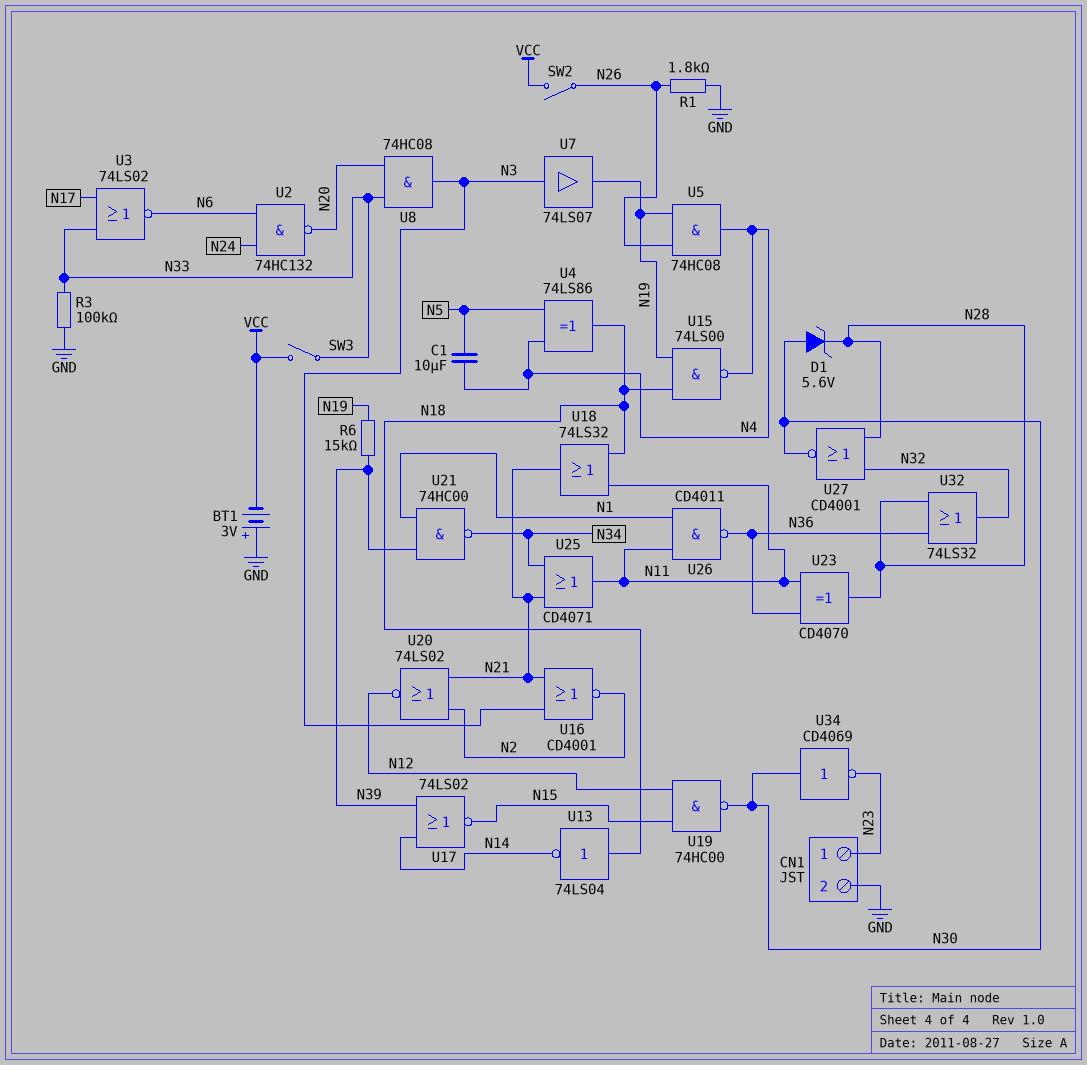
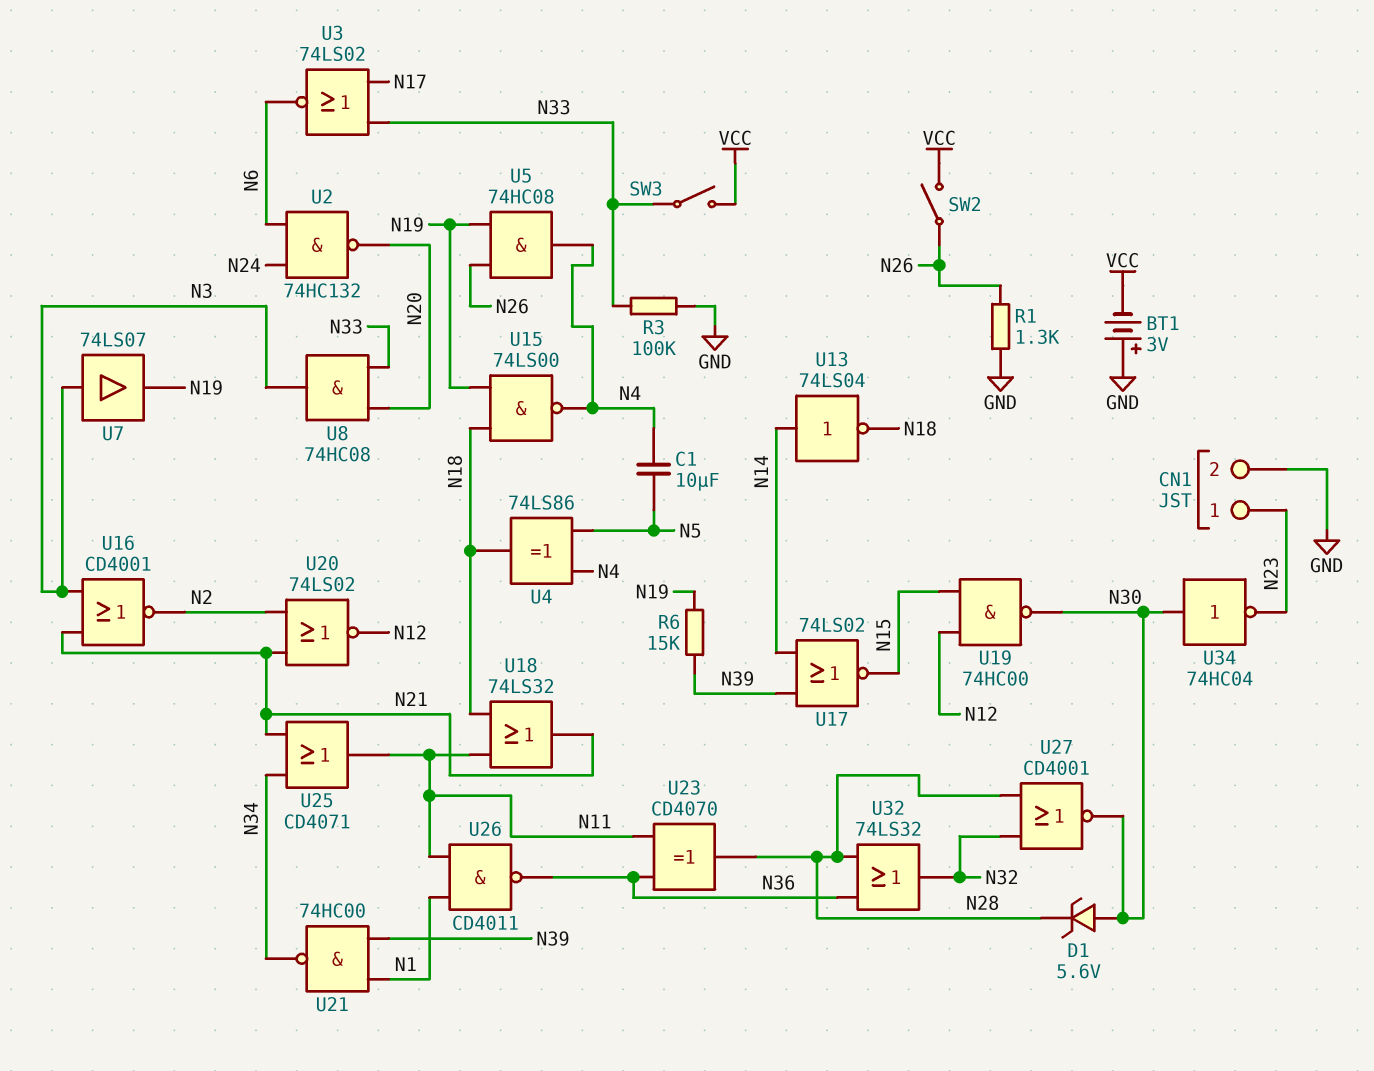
R1: 1.8k (GND, N26) -> 1.3k (GND, N26)
U13: NOT 74LS04 (in N18, out N14) -> NOT 74LS04 (in N14, out N18)
U34: NOT CD4069 (in N30, out N23) -> NOT 74HC04 (in N30, out N23)

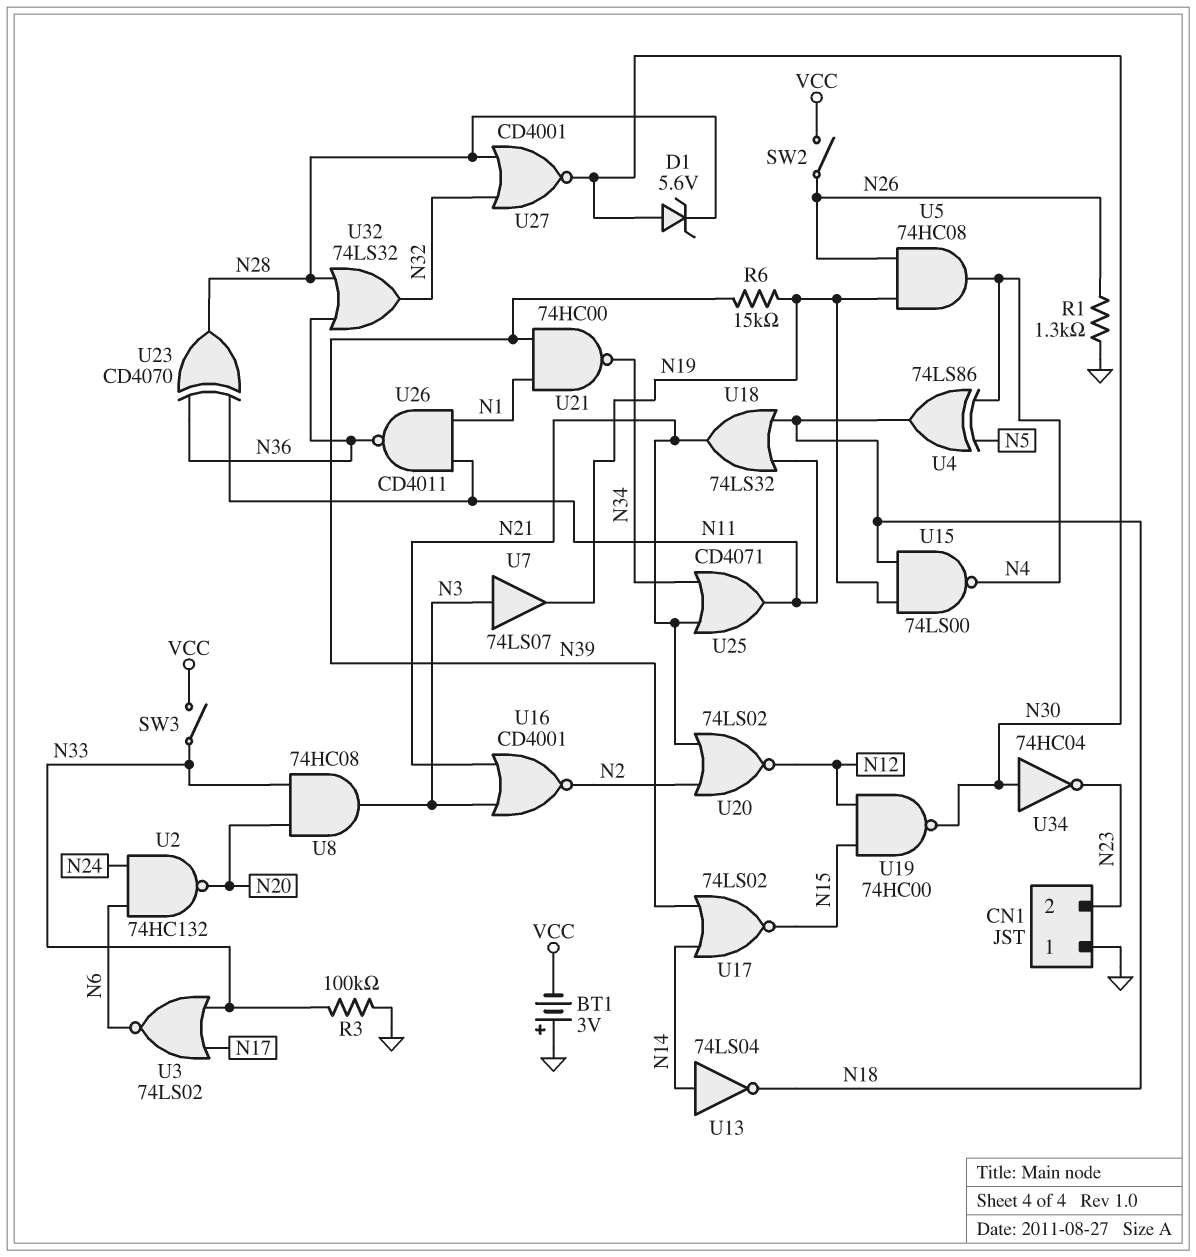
C1: 10uF (N4, N5) -> none
CN1 pin 1: N23 -> GND
CN1 pin 2: GND -> N23

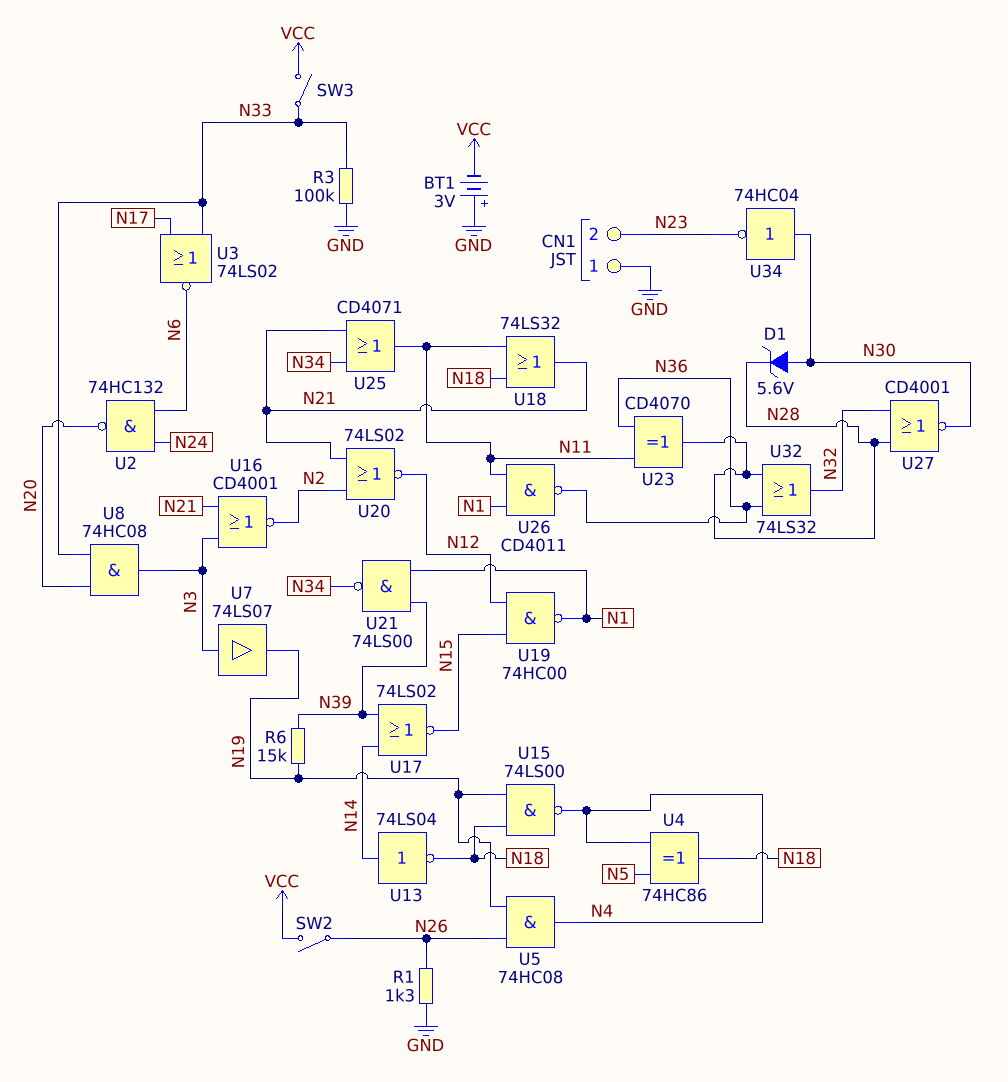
U4: XOR 74LS86 (in N4, in N5, out N18) -> XOR 74HC86 (in N4, in N5, out N18)
U19: NAND 74HC00 (in N12, in N15, out N30) -> NAND 74HC00 (in N12, in N15, out N1)
U21: NAND 74HC00 (in N1, in N39, out N34) -> NAND 74LS00 (in N1, in N39, out N34)

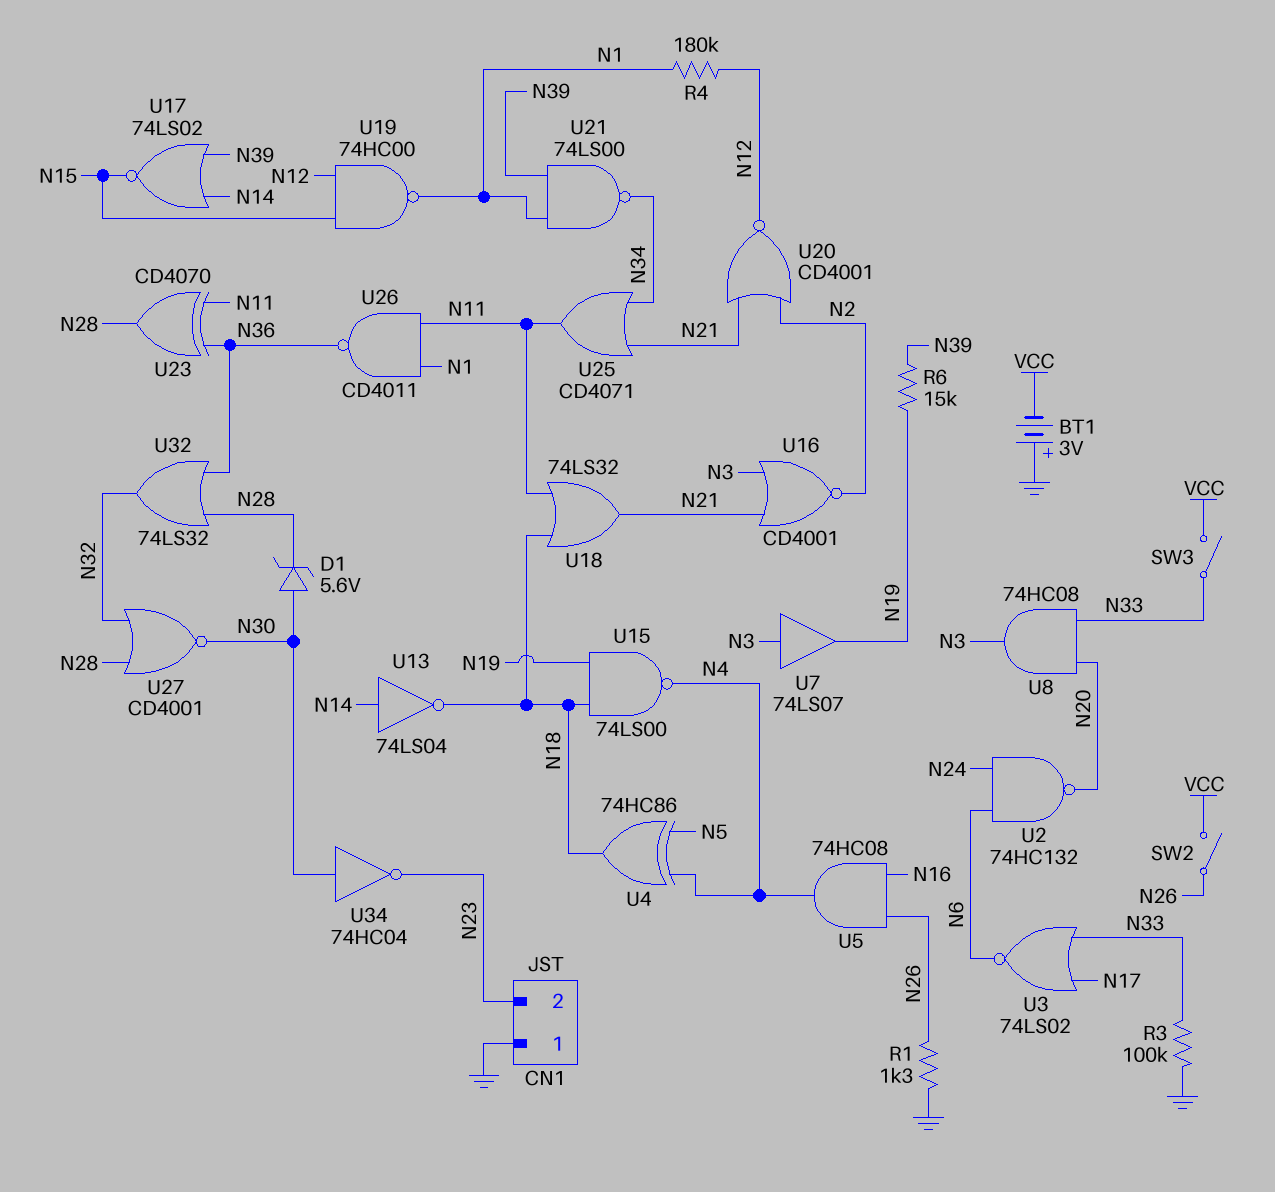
R4: none -> 180k (N1, N12)
U5: AND 74HC08 (in N19, in N26, out N4) -> AND 74HC08 (in N16, in N26, out N4)
U20: NOR 74LS02 (in N2, in N21, out N12) -> NOR CD4001 (in N2, in N21, out N12)

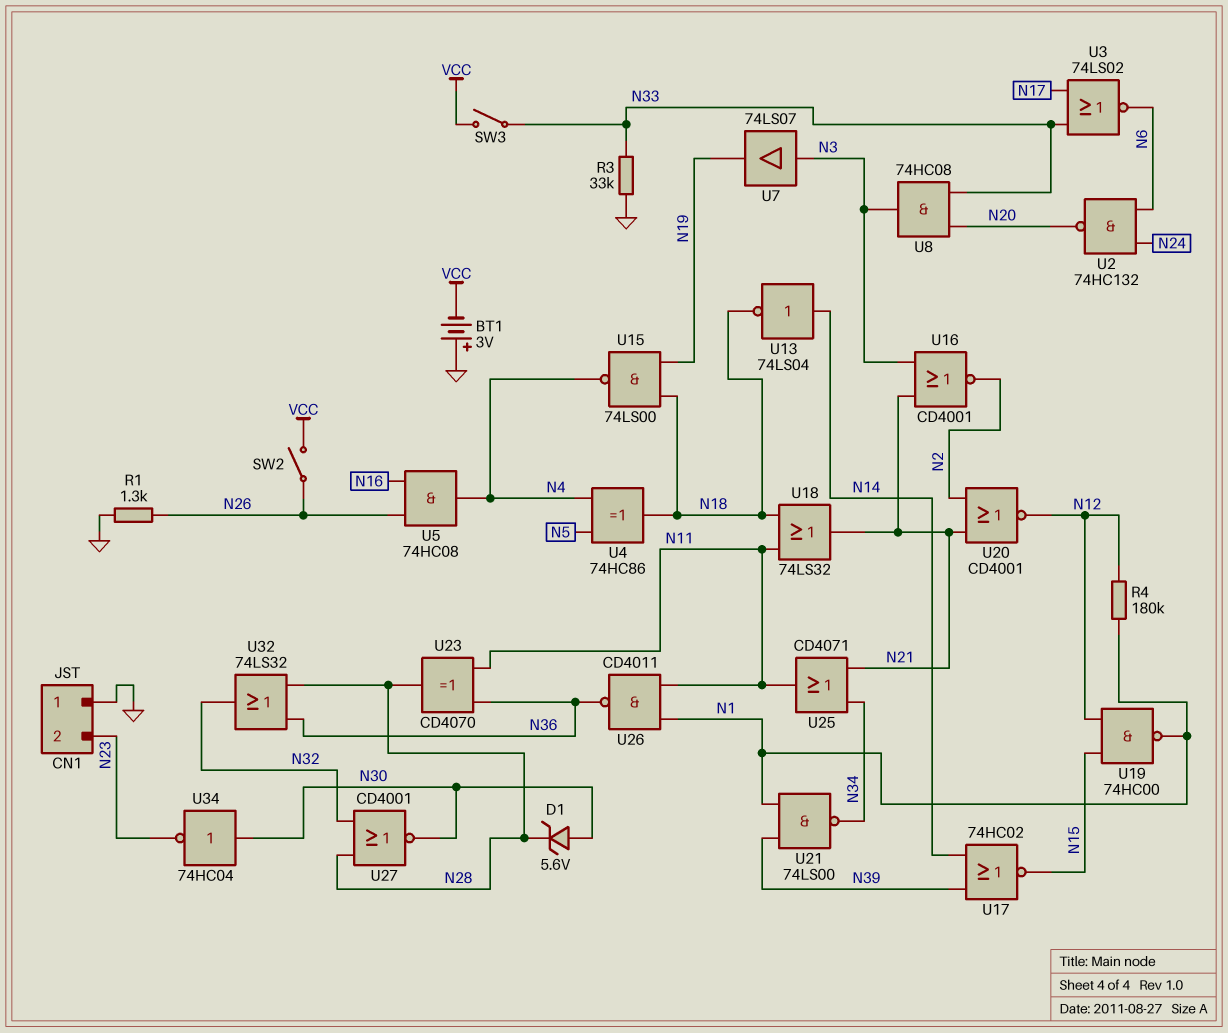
R3: 100k (GND, N33) -> 33k (GND, N33)
R6: 15k (N19, N39) -> none
U17: NOR 74LS02 (in N14, in N39, out N15) -> NOR 74HC02 (in N14, in N39, out N15)

